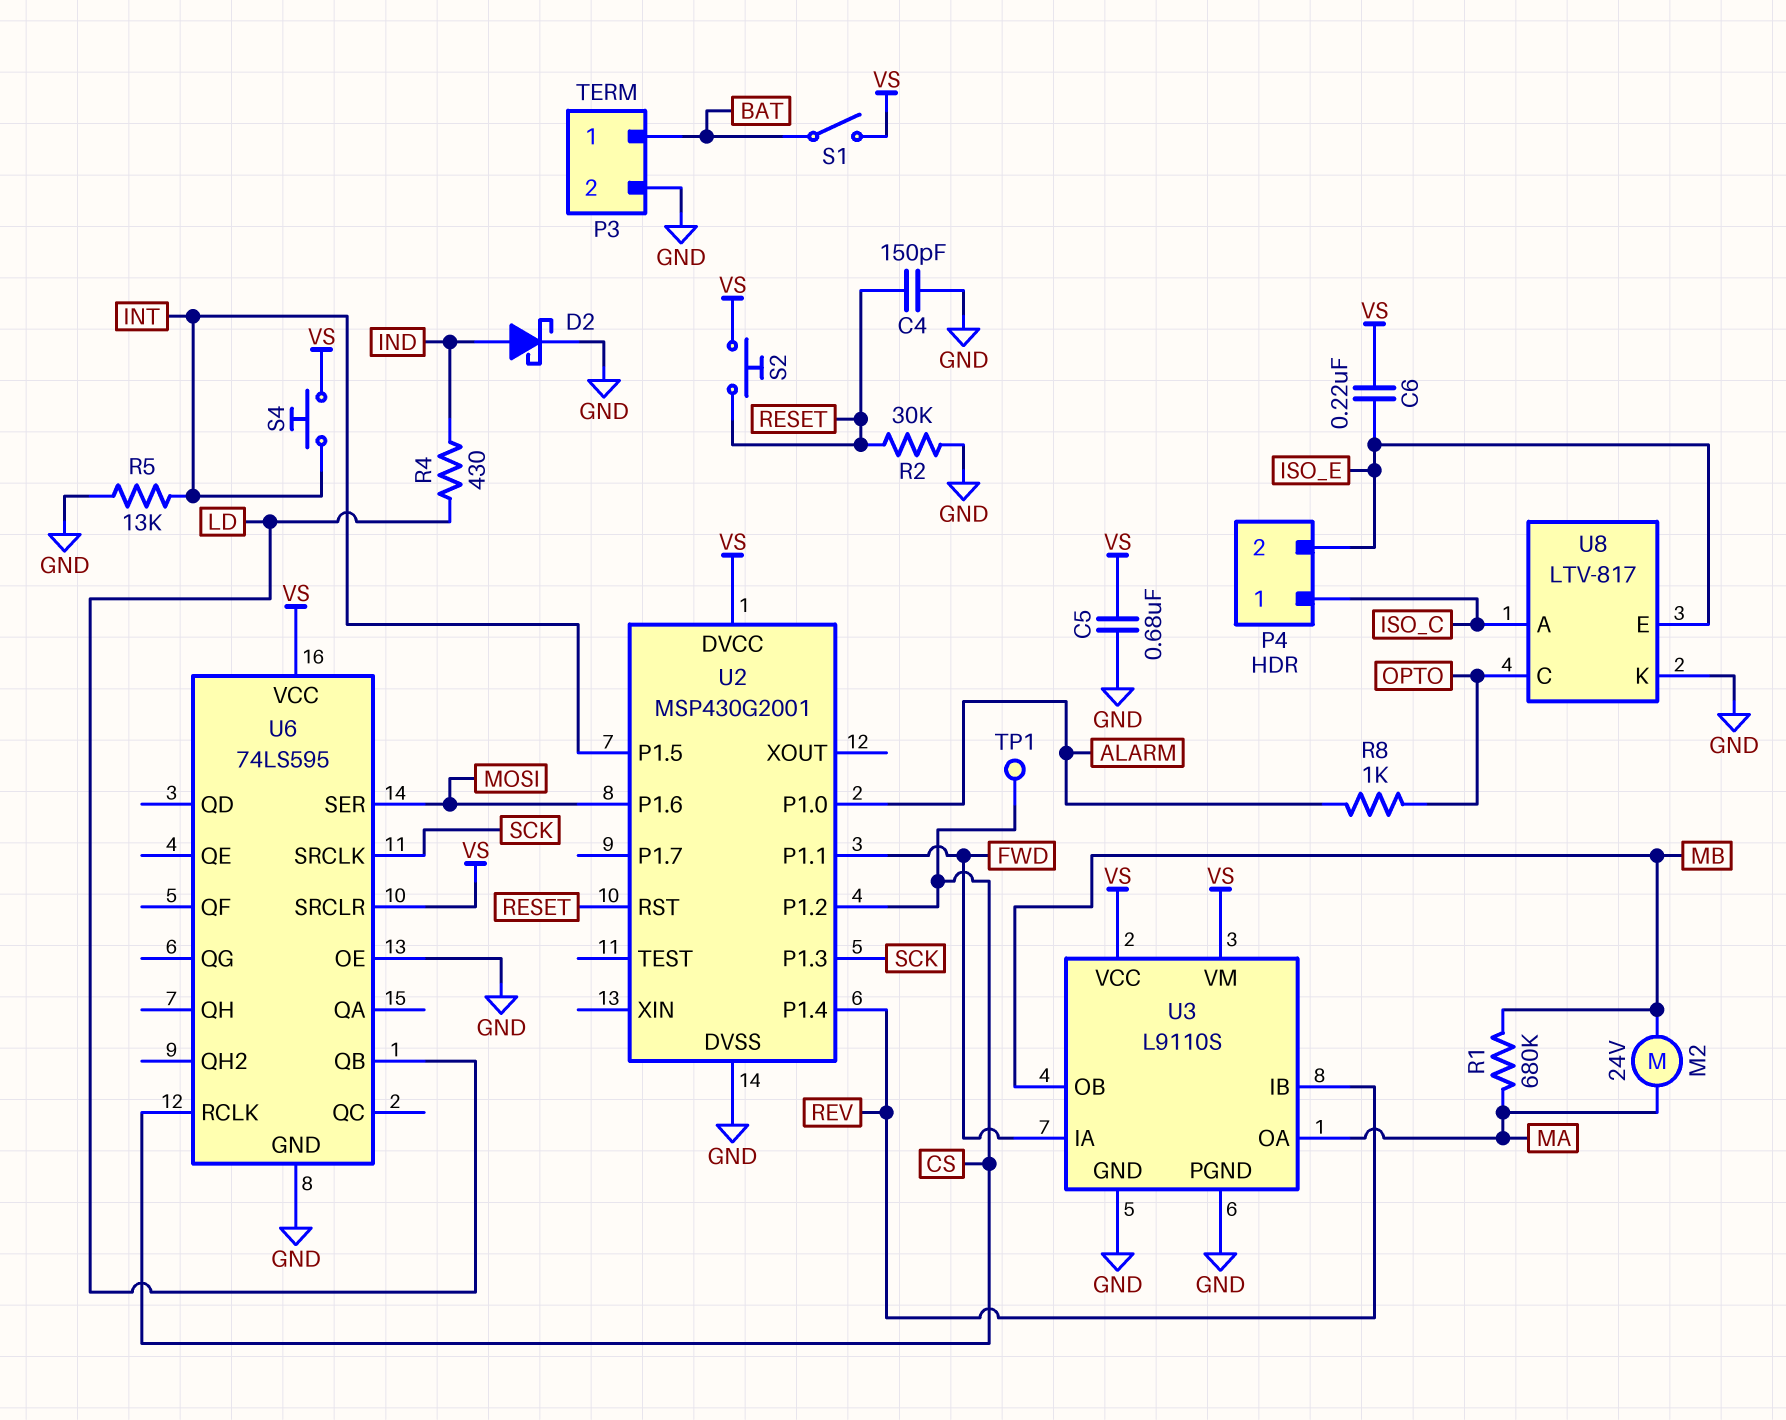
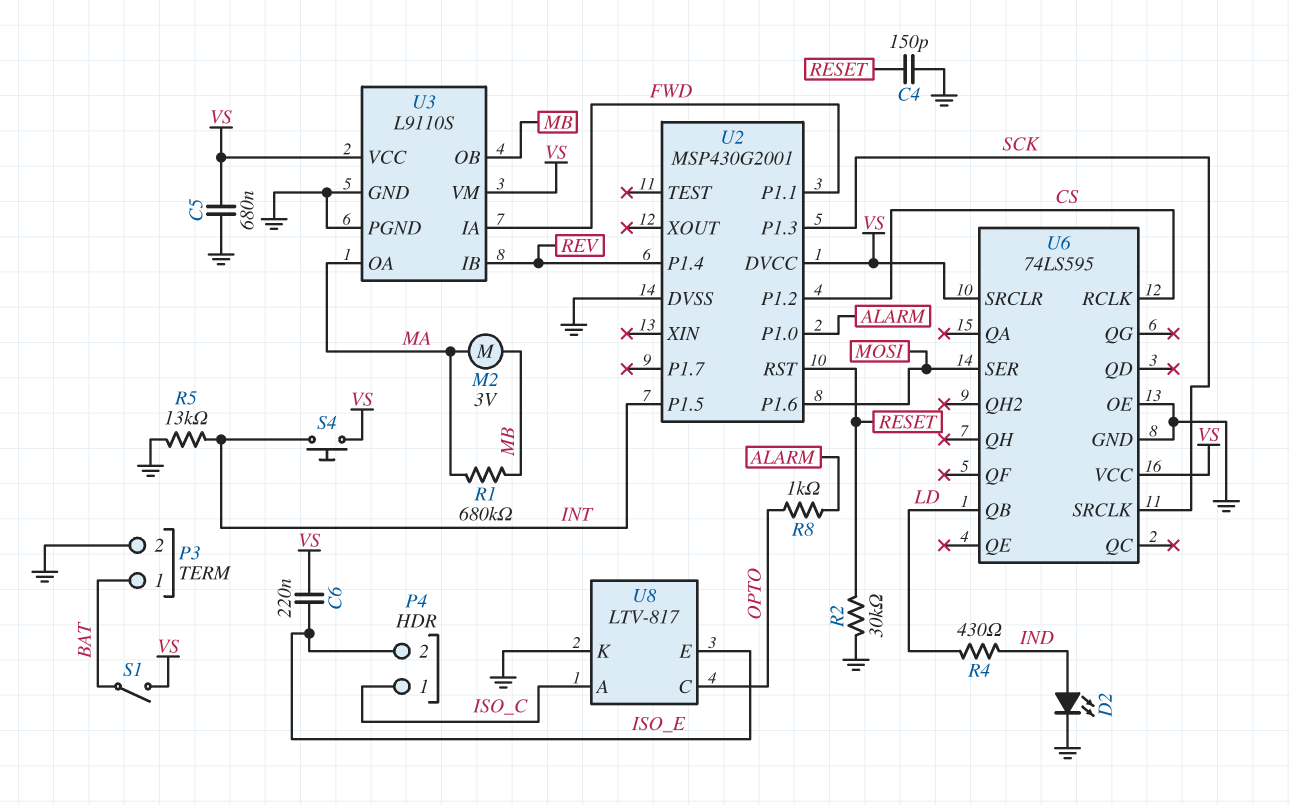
D2: schottky (A IND, K GND) -> LED (A IND, K GND)
M2: motor 24V (MA, MB) -> motor 3V (MA, MB)
S2: button (RESET, VS) -> none
TP1: test point (CS) -> none

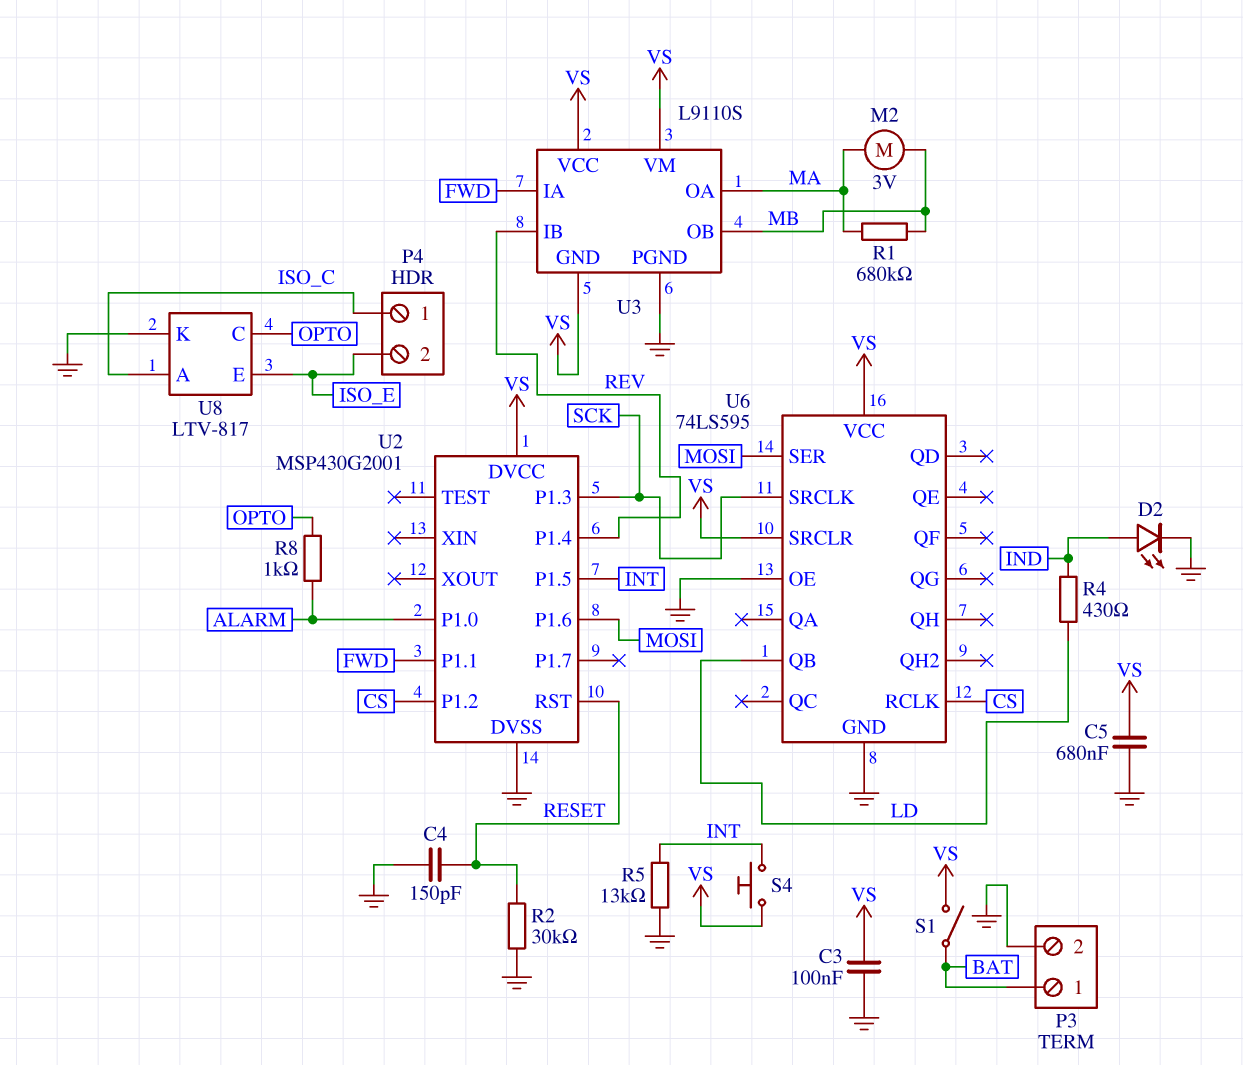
C3: none -> 100nF (GND, VS)
C6: 220nF (ISO_E, VS) -> none
U3 pin GND: GND -> VS

